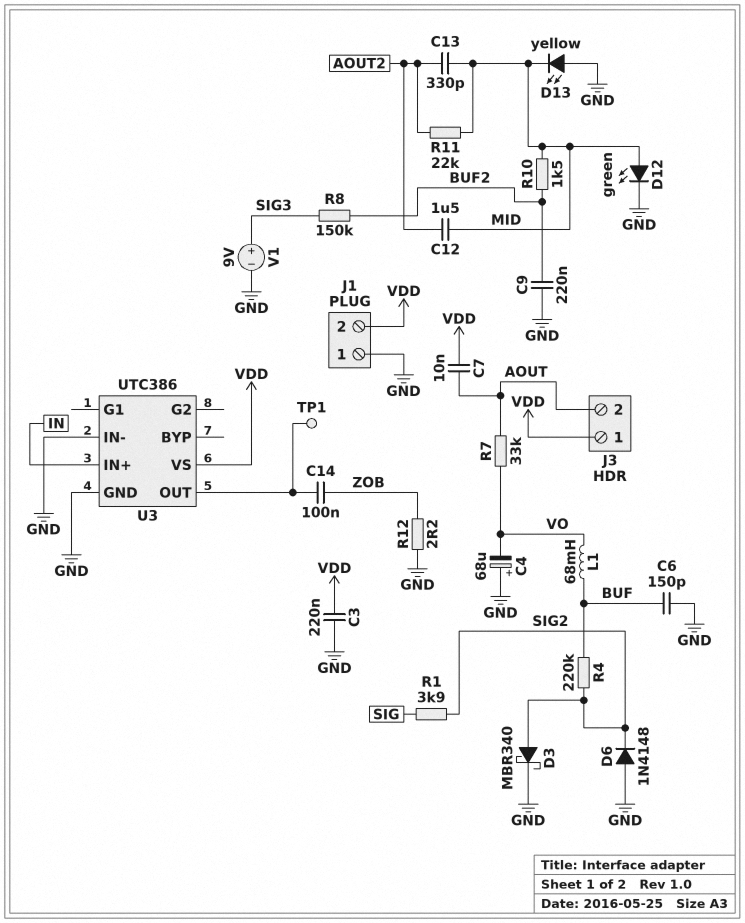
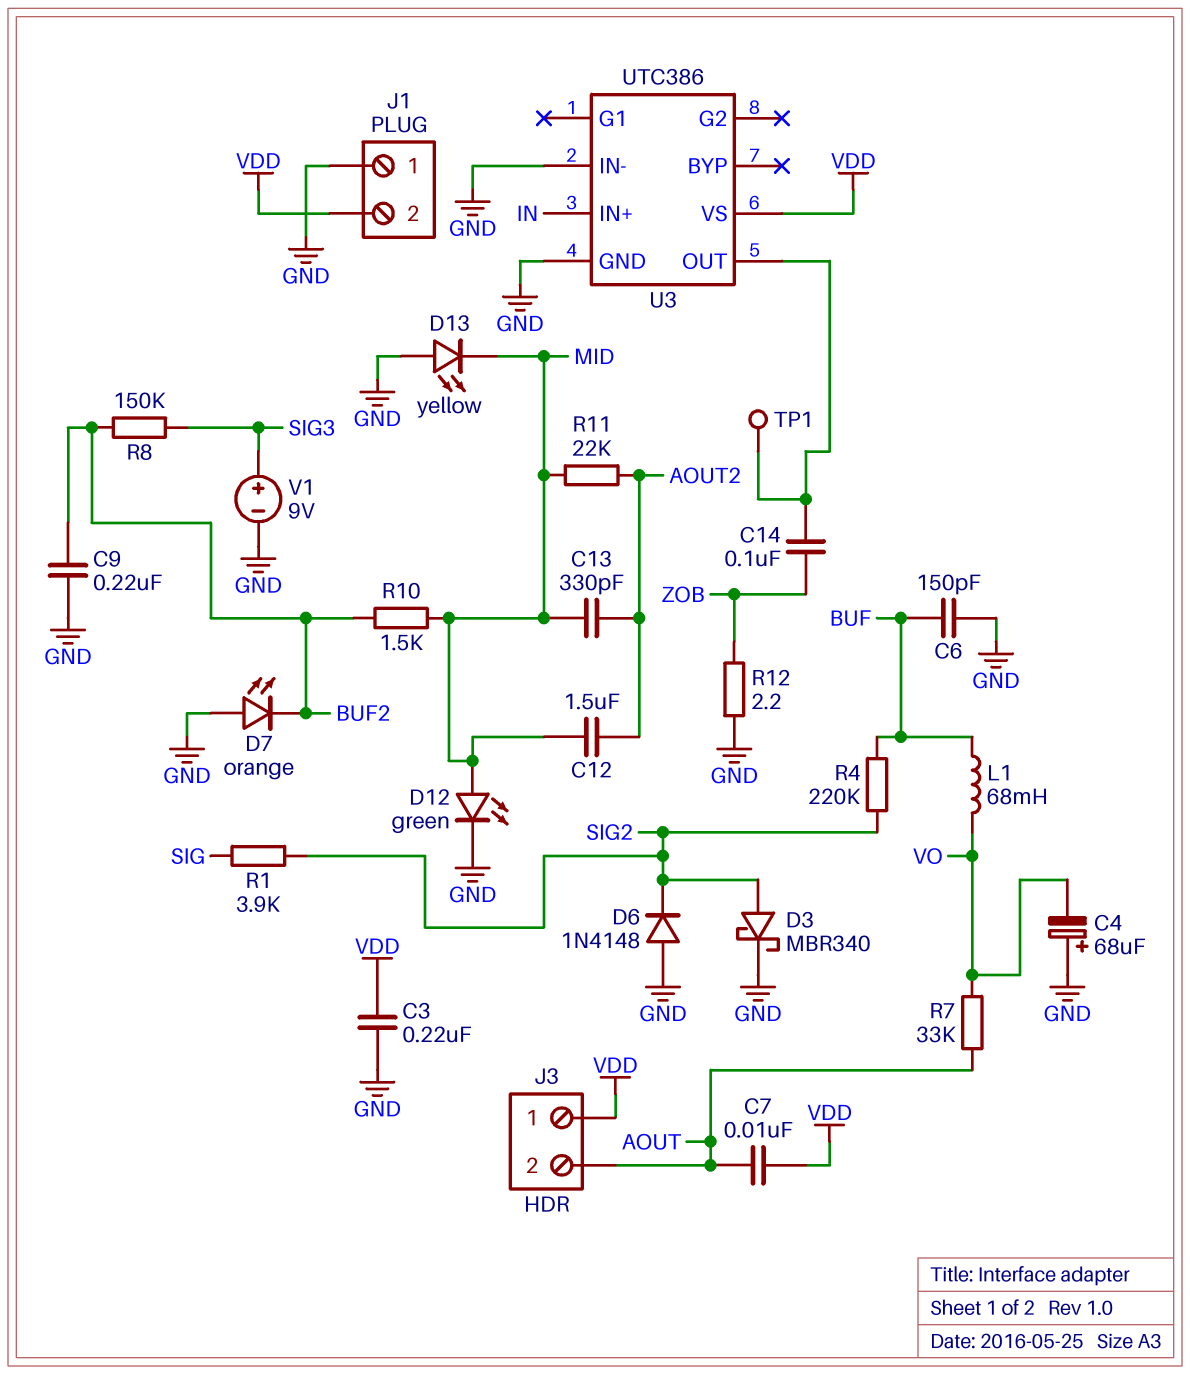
D7: none -> LED orange (A GND, K BUF2)

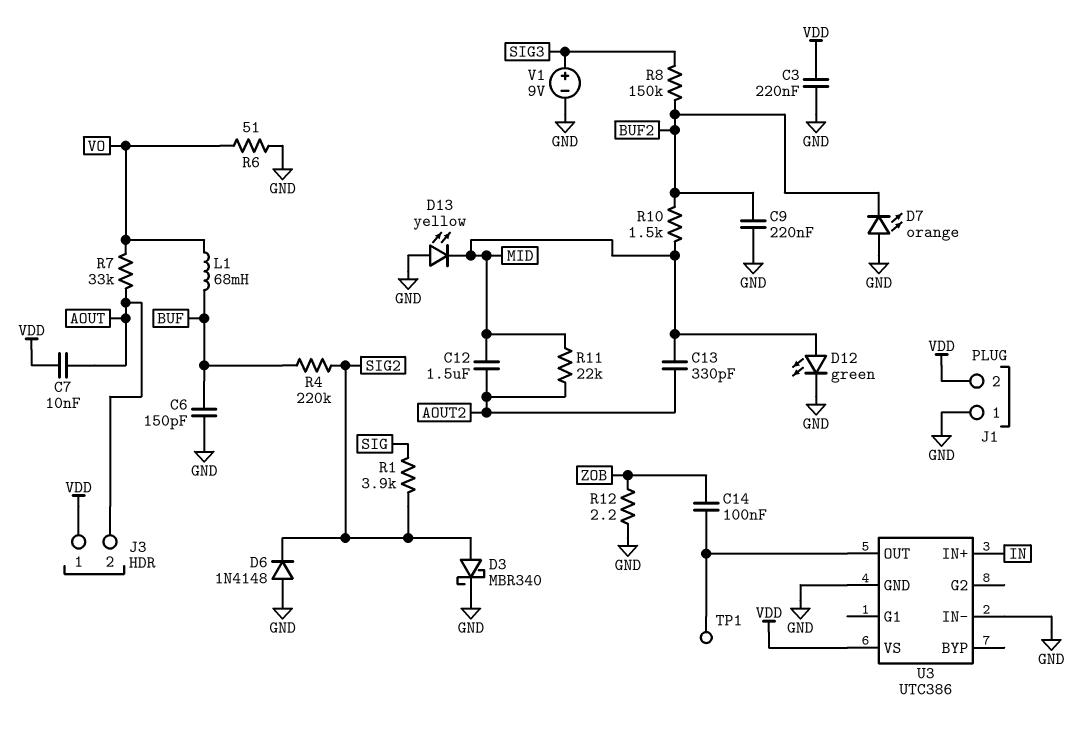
C4: 68uF (plus GND, minus VO) -> none
R6: none -> 51 (GND, VO)

